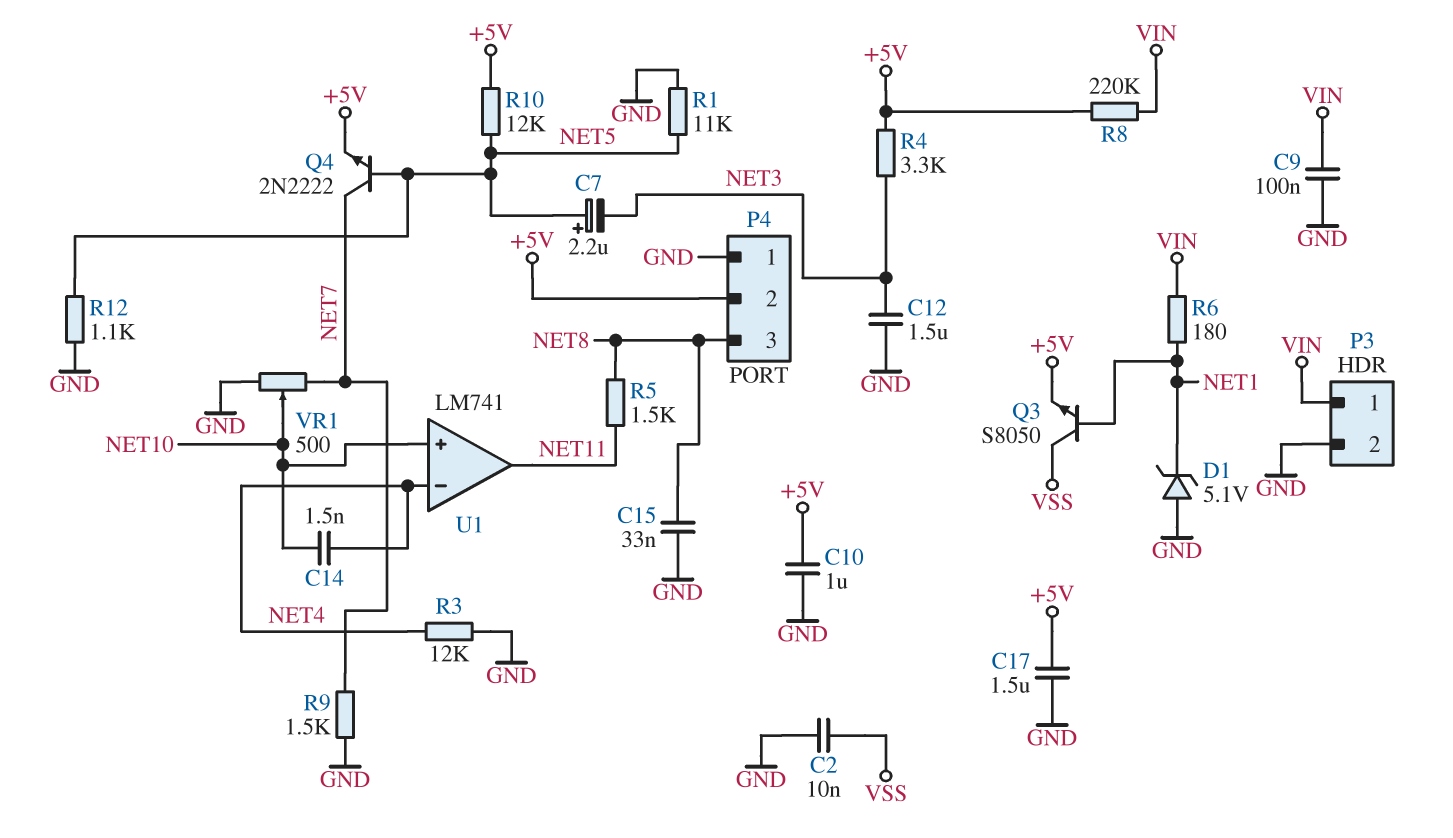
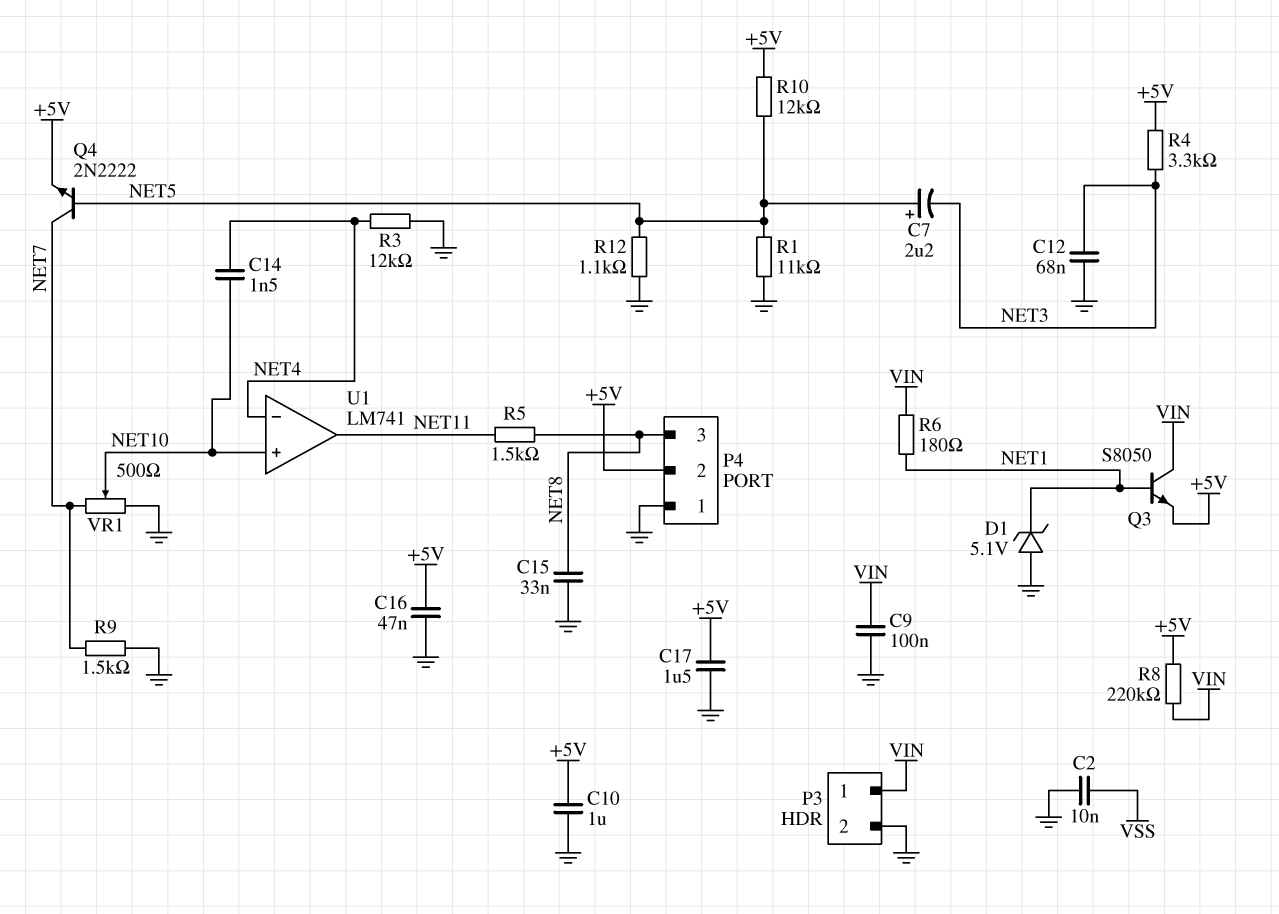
C12: 1.5uF (GND, NET3) -> 68nF (GND, NET3)
C16: none -> 47nF (+5V, GND)
Q3: NPN S8050 (B NET1, C VSS, E +5V) -> NPN S8050 (B NET1, C VIN, E +5V)

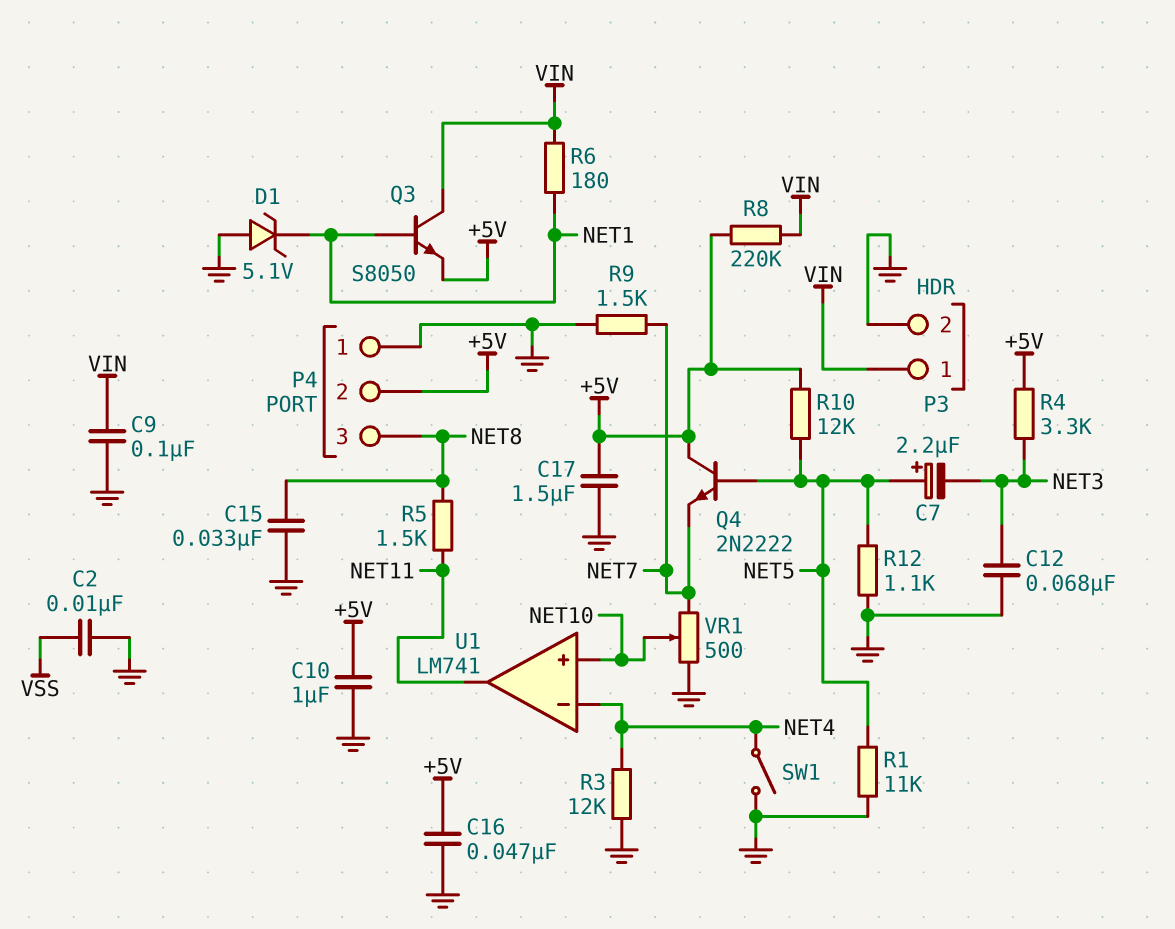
C14: 1.5nF (NET4, NET10) -> none
Q4: NPN 2N2222 (B NET5, C NET7, E +5V) -> NPN 2N2222 (B NET5, C +5V, E NET7)
SW1: none -> switch (GND, NET4)

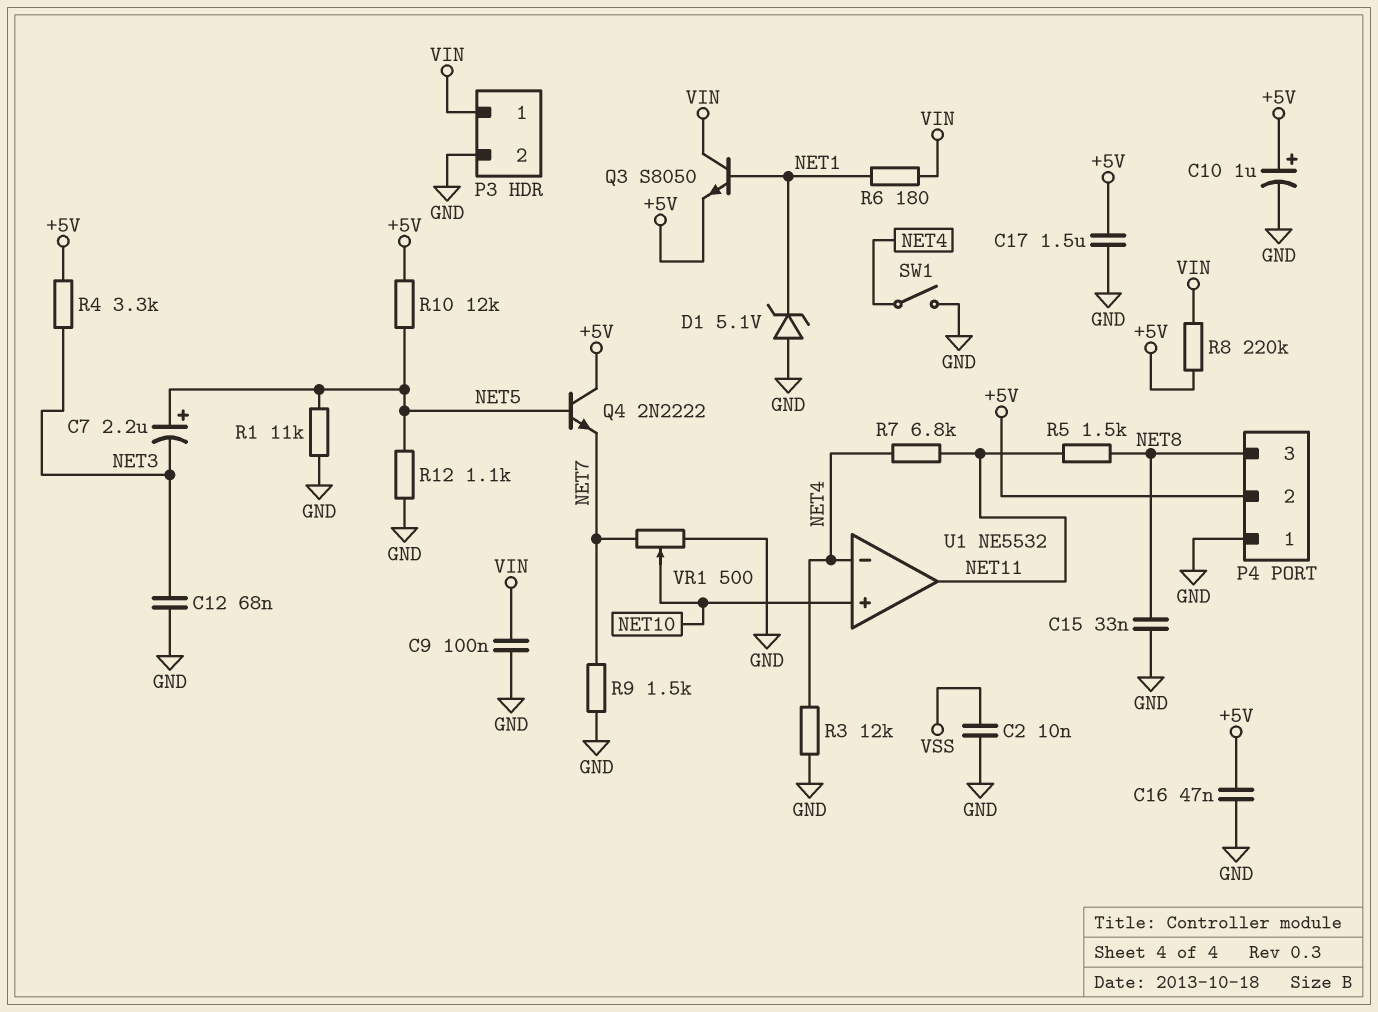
C10: 1uF (+5V, GND) -> 1uF (plus +5V, minus GND)
R7: none -> 6.8k (NET4, NET11)
U1: LM741 -> NE5532

